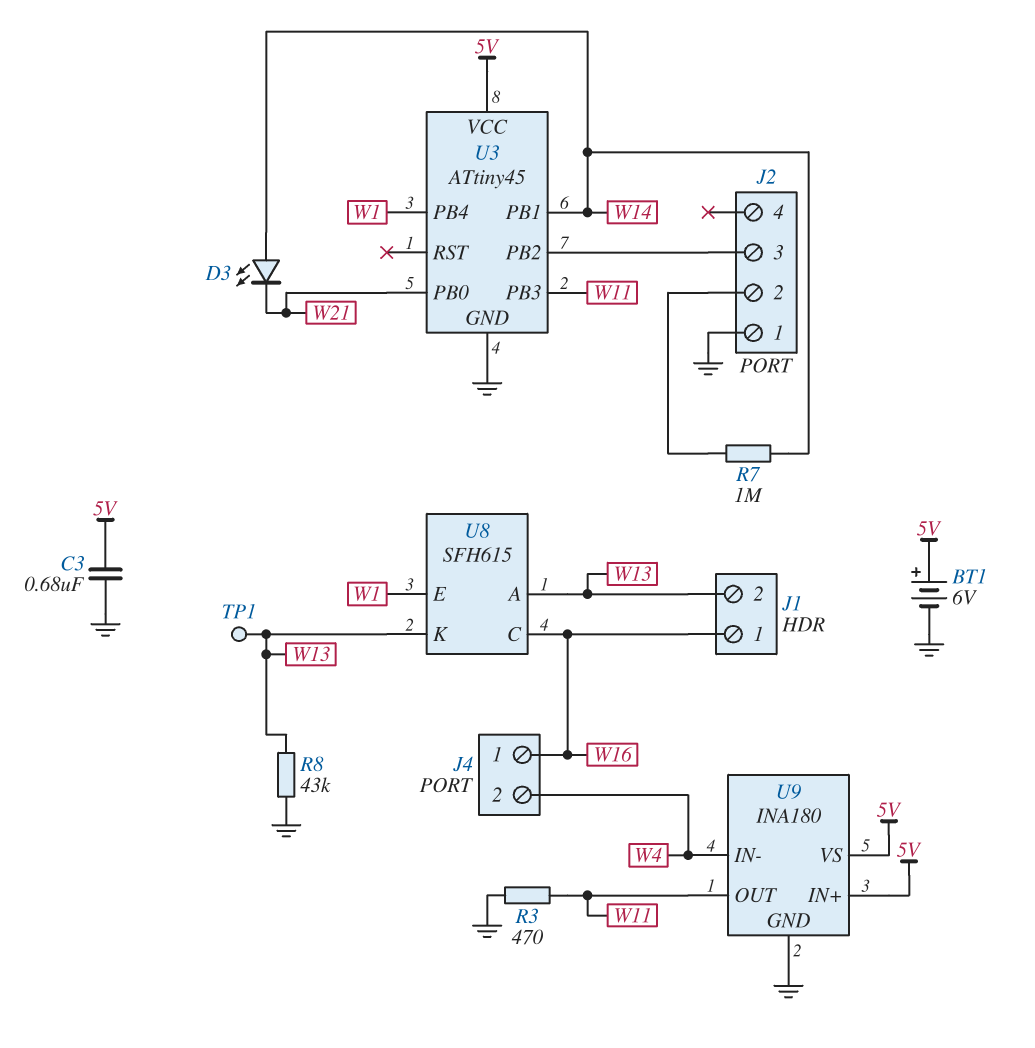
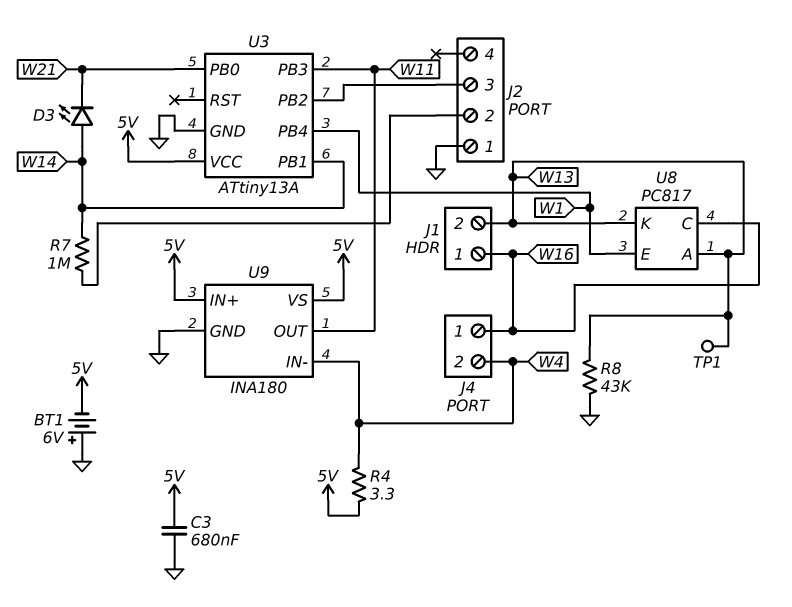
BT1: 6V (plus 5V, minus GND) -> 6V (plus GND, minus 5V)
R3: 470 (GND, W11) -> none
R4: none -> 3.3 (5V, W4)
U3: ATtiny45 -> ATtiny13A
U8: SFH615 -> PC817

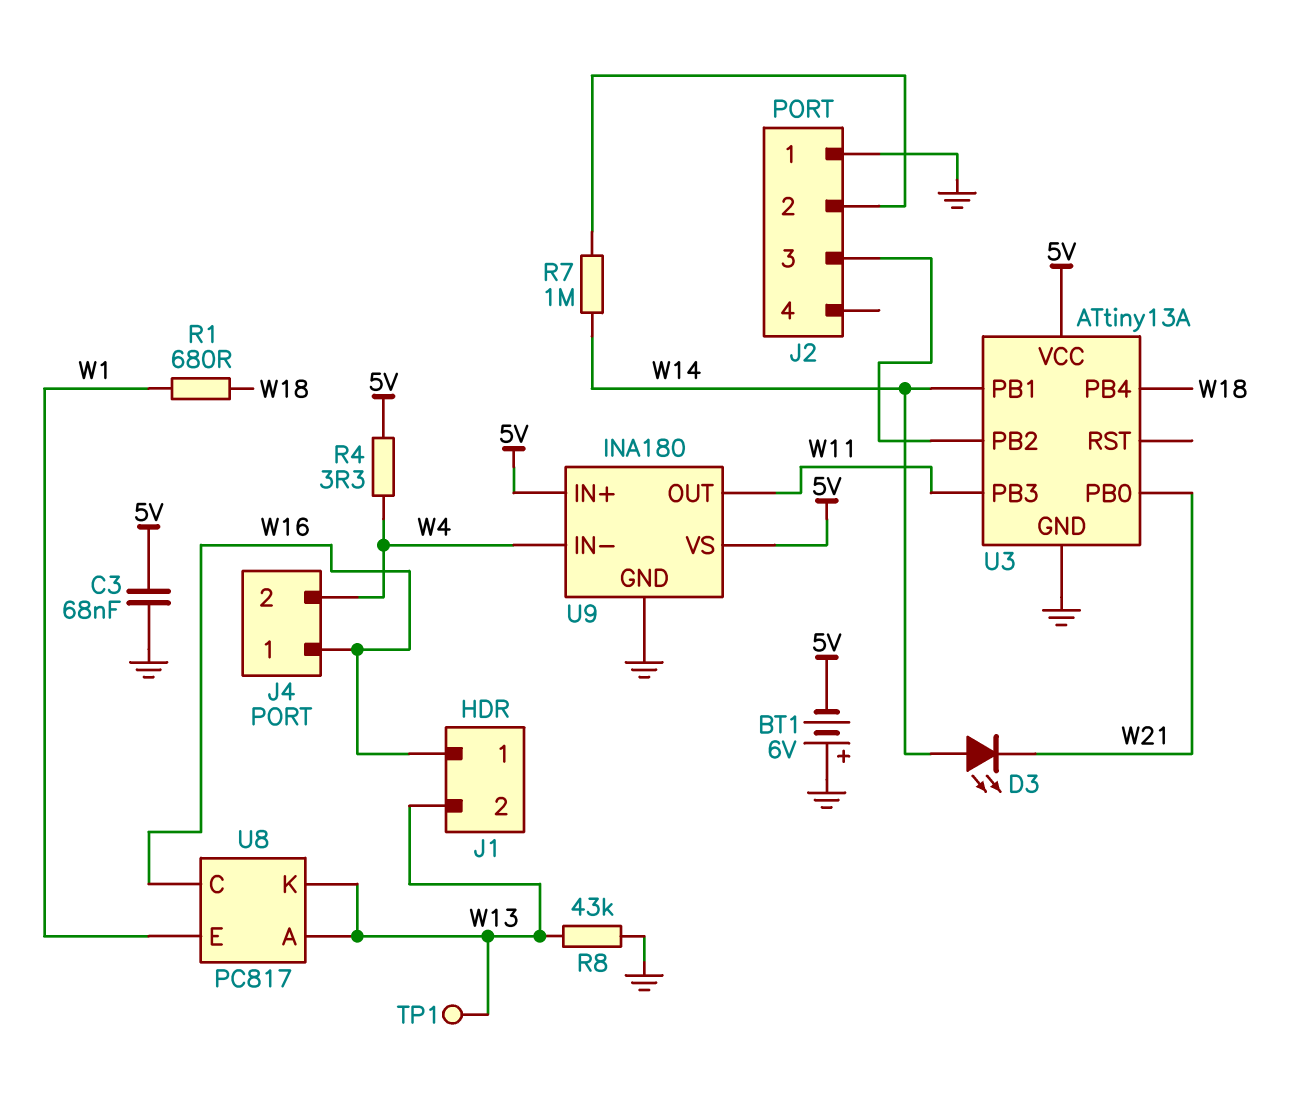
C3: 680nF (5V, GND) -> 68nF (5V, GND)
R1: none -> 680 (W1, W18)
U3 pin PB4: W1 -> W18

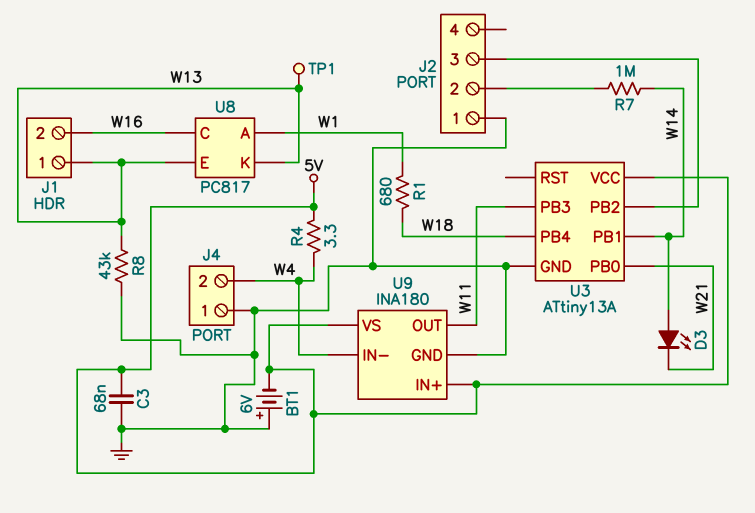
J1 pin 1: W16 -> W13
J1 pin 2: W13 -> W16
J4 pin 1: W16 -> GND
U8 pin A: W13 -> W1
U8 pin E: W1 -> W13

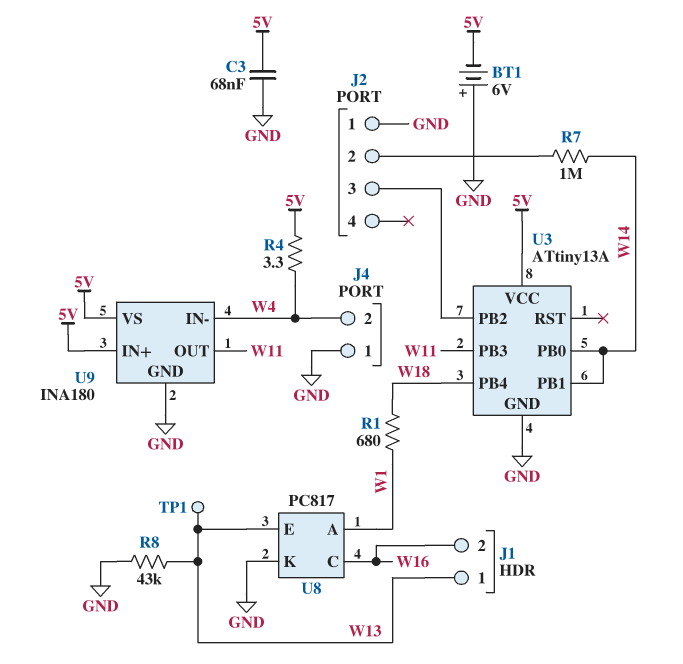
D3: LED (A W14, K W21) -> none
U3 pin PB0: W21 -> W14
U8 pin K: W13 -> GND

